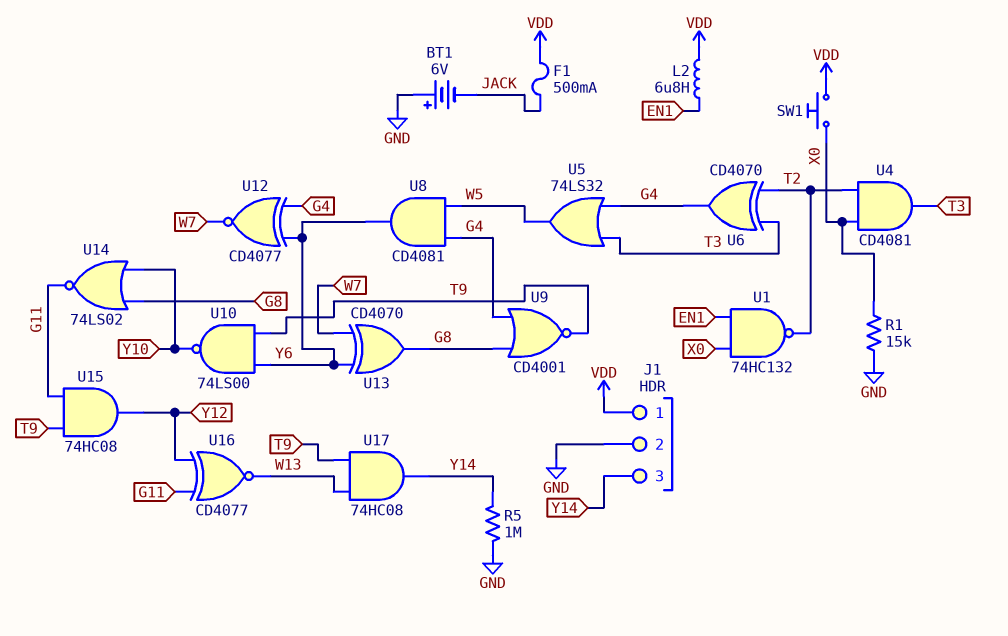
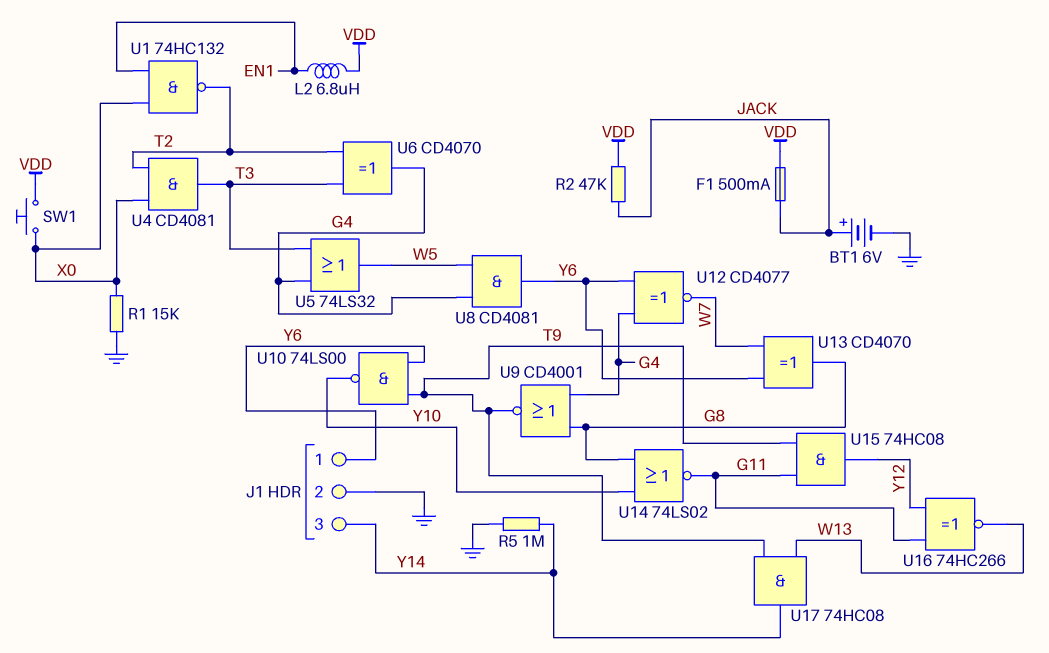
BT1: 6V (plus GND, minus JACK) -> 6V (plus JACK, minus GND)
J1 pin 1: VDD -> Y6
R2: none -> 47k (JACK, VDD)
U16: XNOR CD4077 (in G11, in Y12, out W13) -> XNOR 74HC266 (in G11, in Y12, out W13)

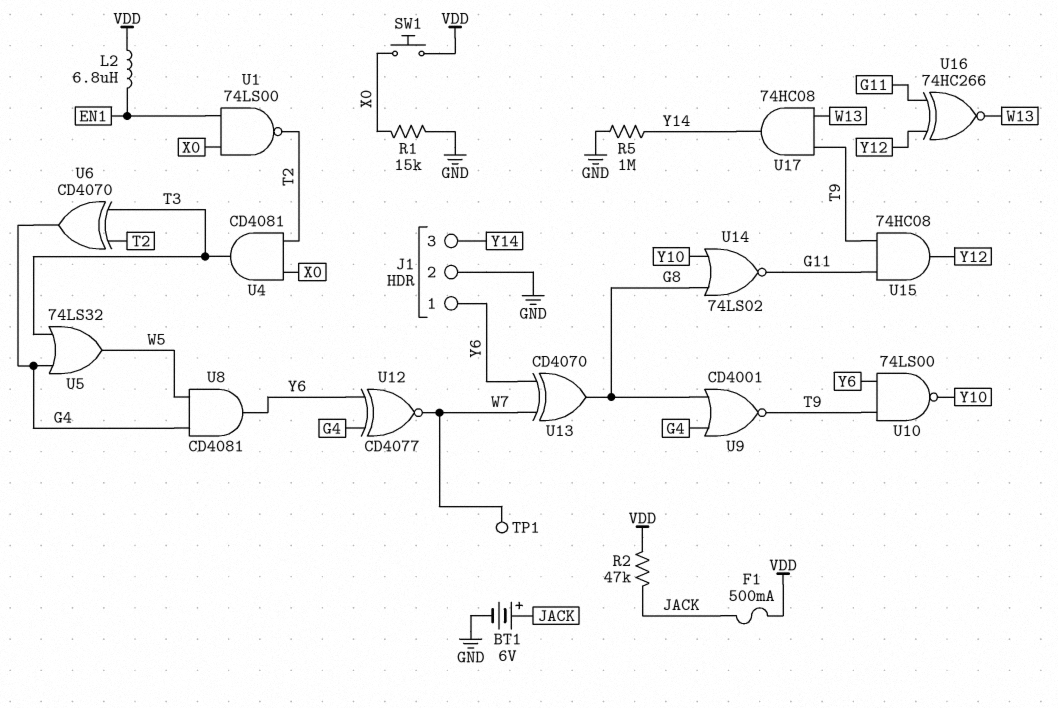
TP1: none -> test point (W7)
U1: NAND 74HC132 (in EN1, in X0, out T2) -> NAND 74LS00 (in EN1, in X0, out T2)

